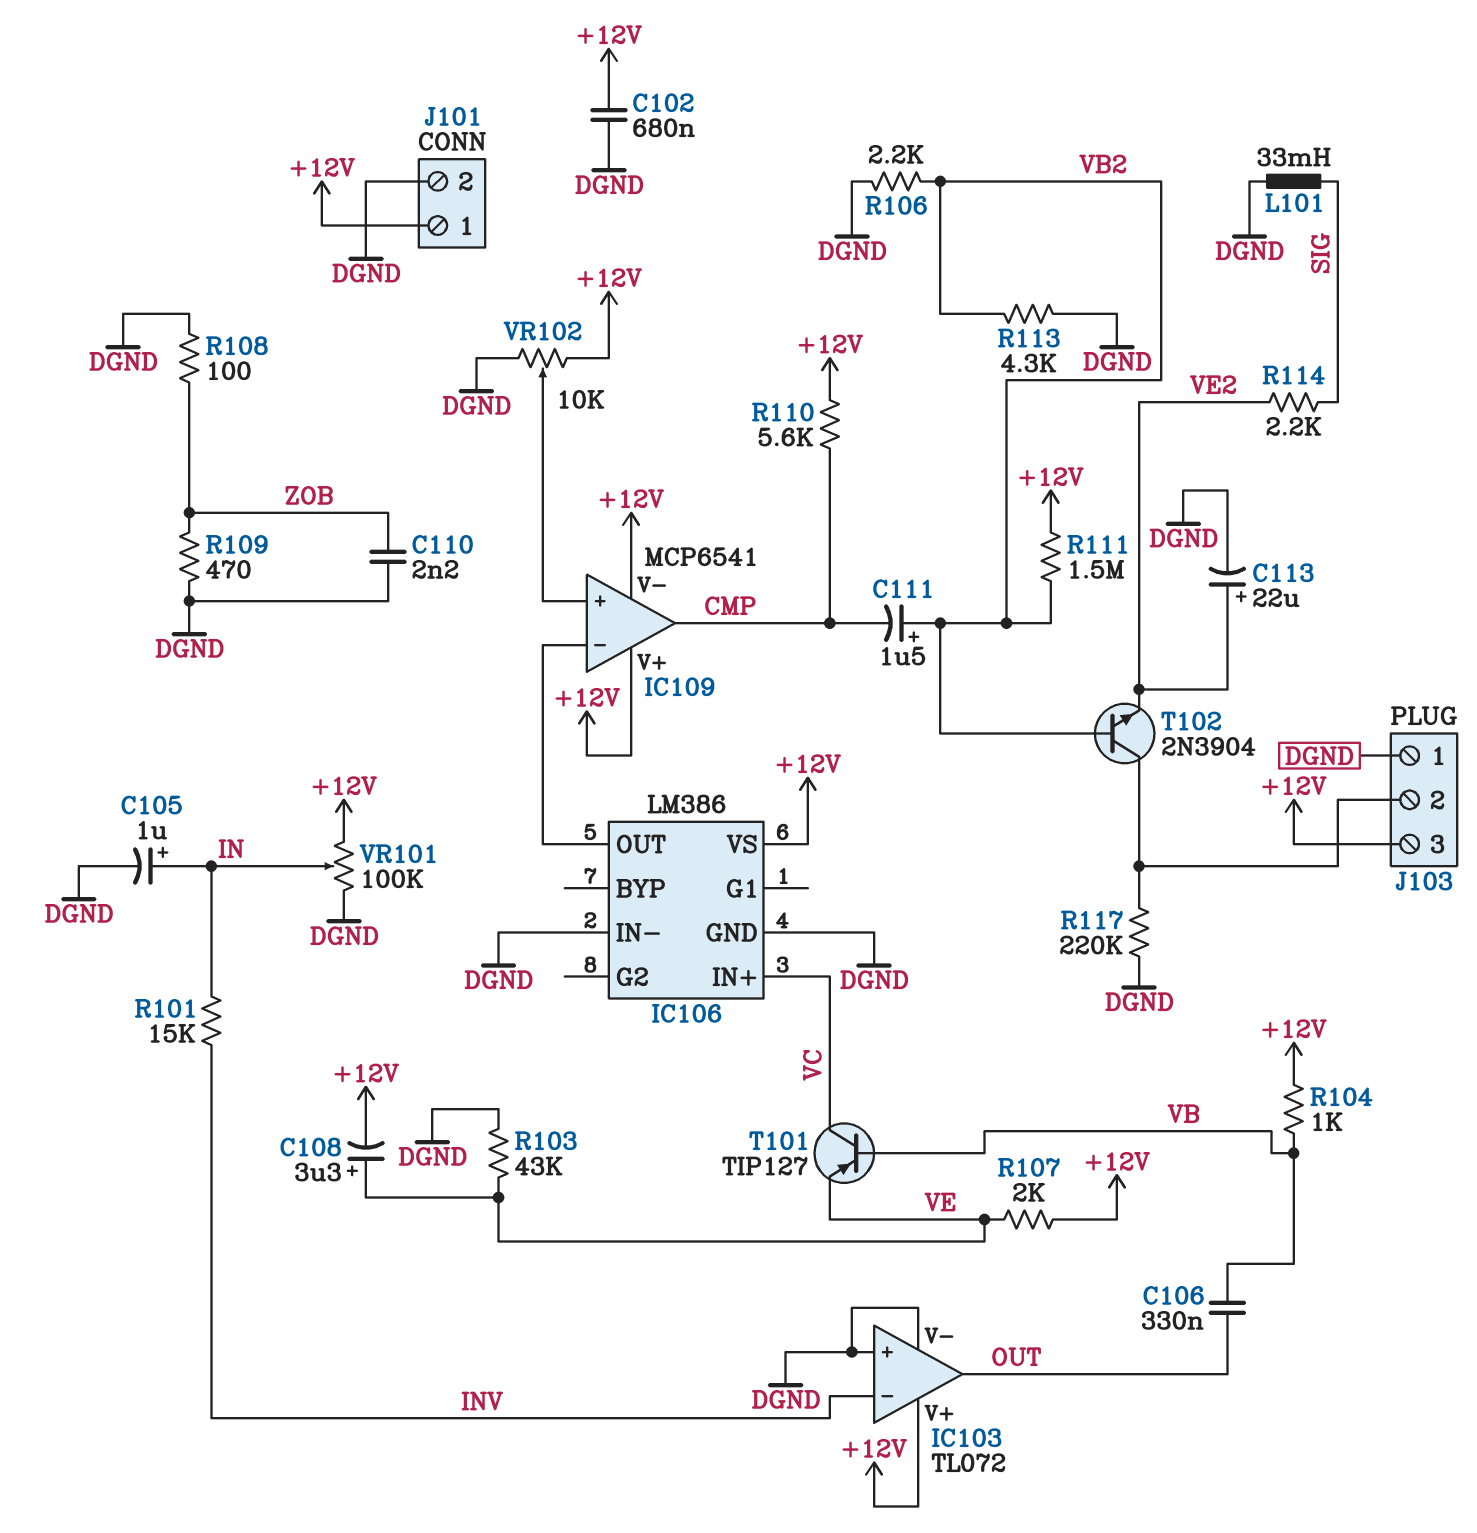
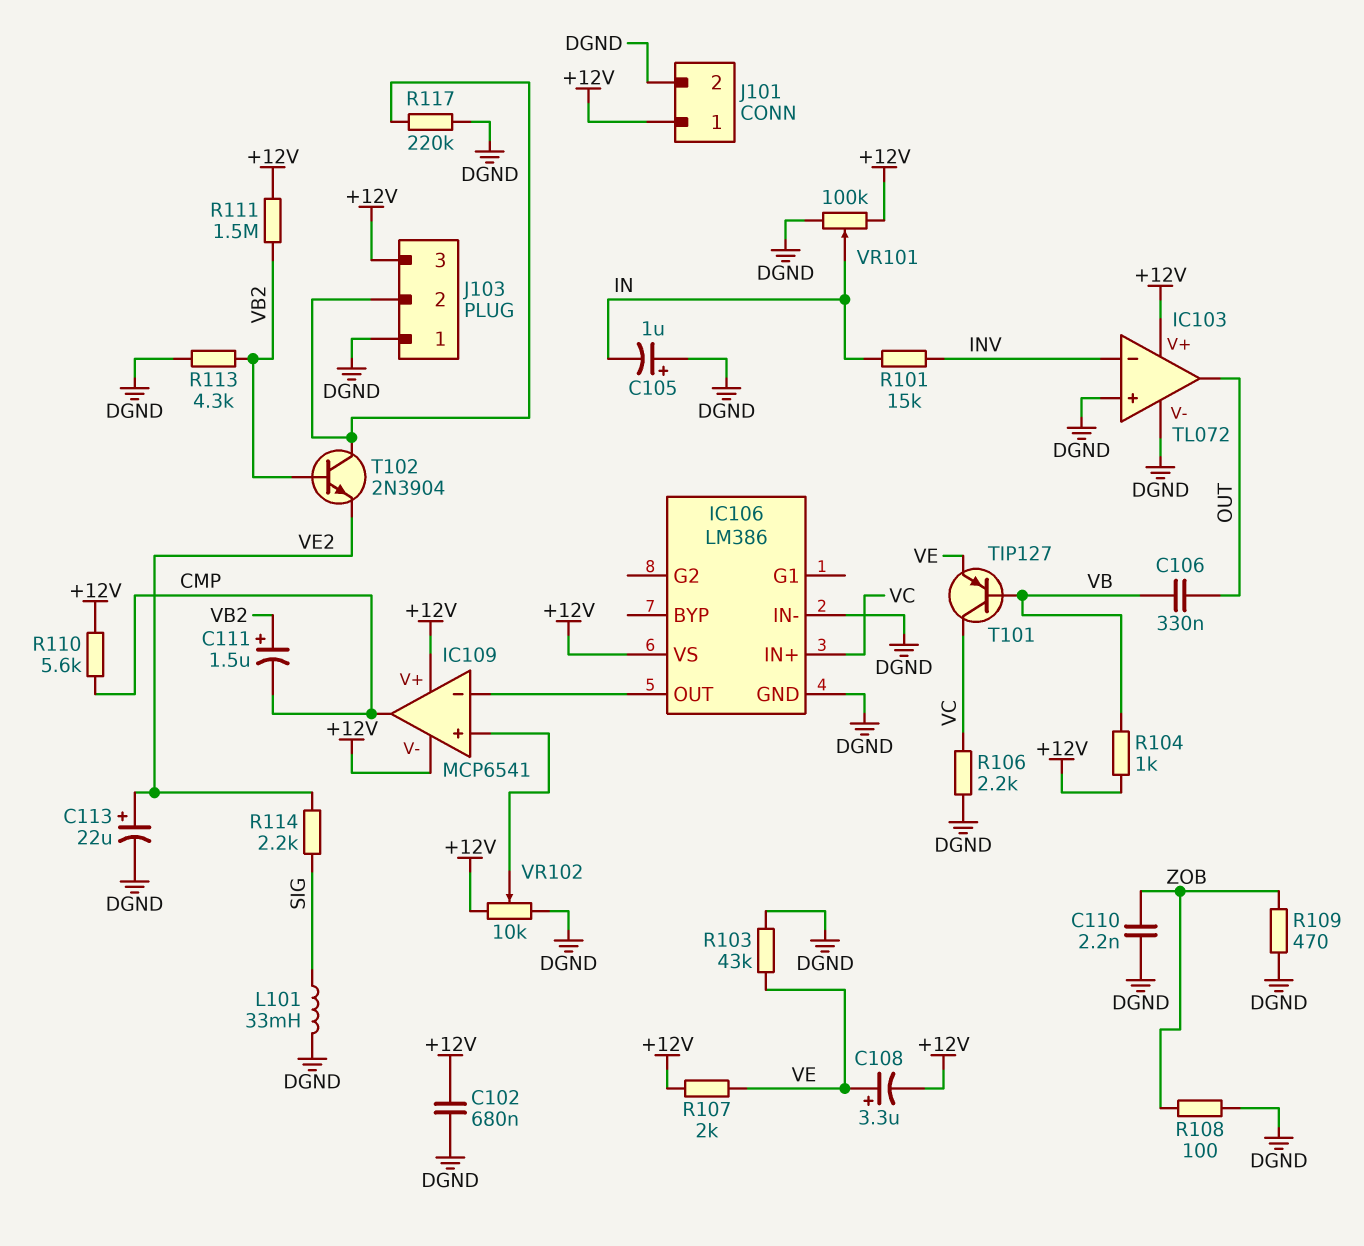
C105: 1uF (plus IN, minus DGND) -> 1uF (plus DGND, minus IN)
R106: 2.2k (DGND, VB2) -> 2.2k (DGND, VC)

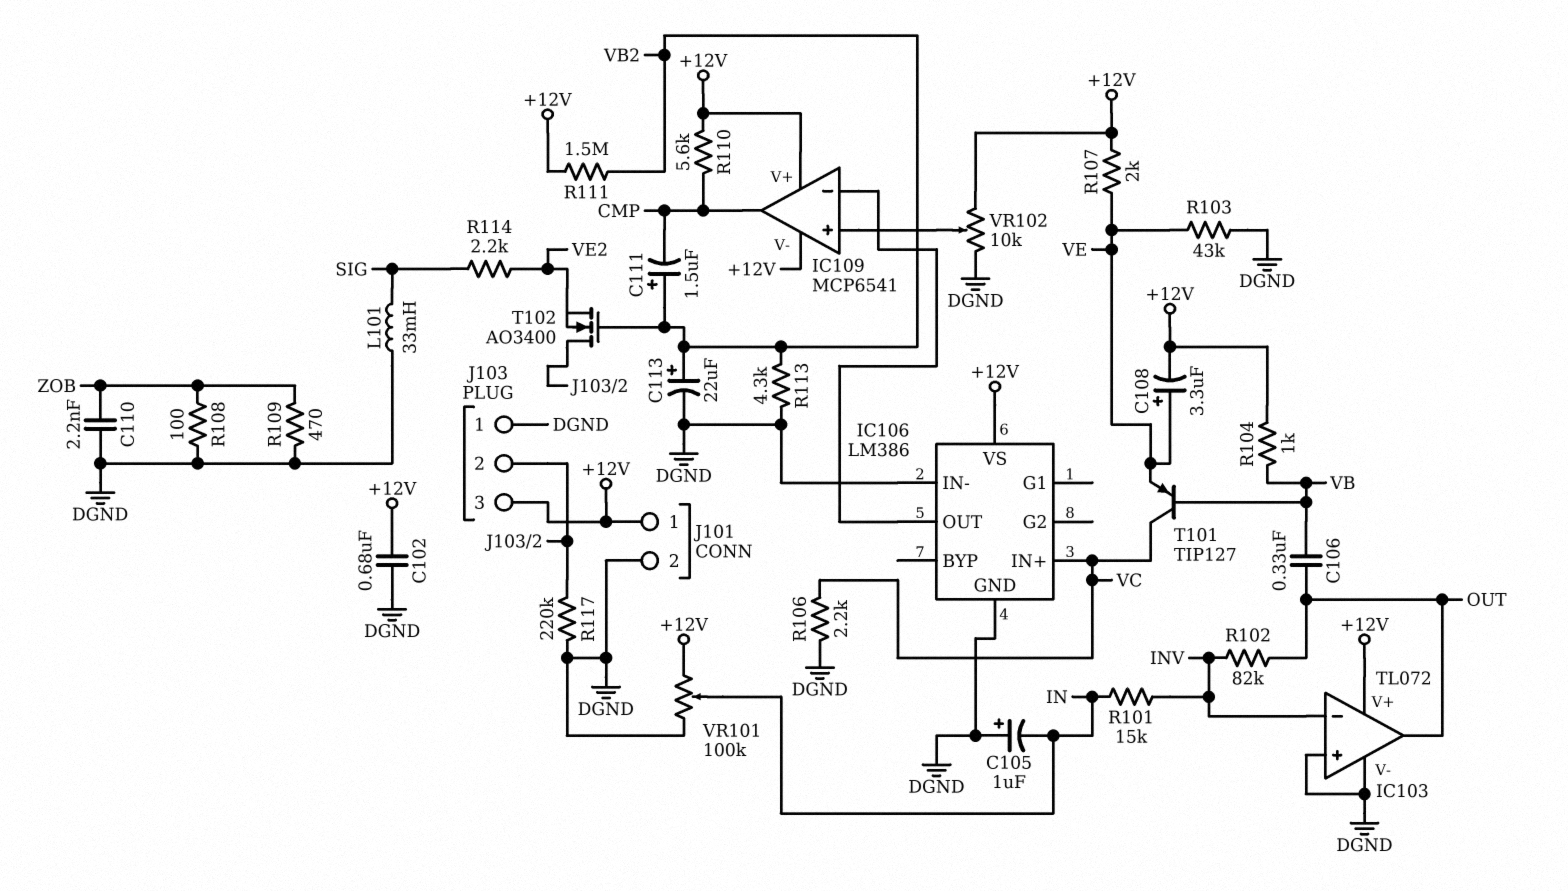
C113: 22uF (plus VE2, minus DGND) -> 22uF (plus VB2, minus DGND)
R102: none -> 82k (INV, OUT)
T102: NPN 2N3904 (B VB2, C J103/2, E VE2) -> NMOS AO3400 (G VB2, D J103/2, S VE2)

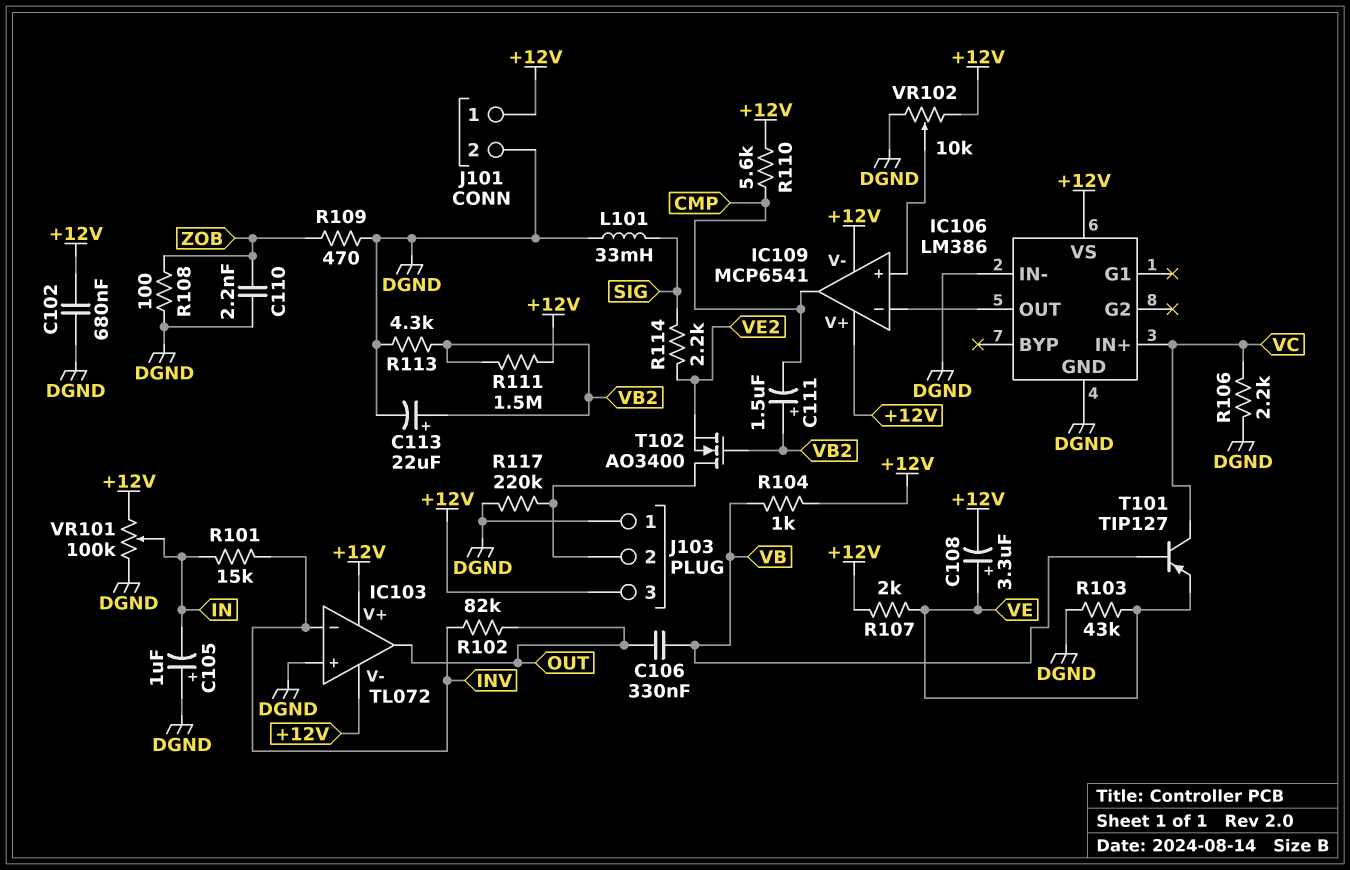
IC103 pin V-: DGND -> +12V

